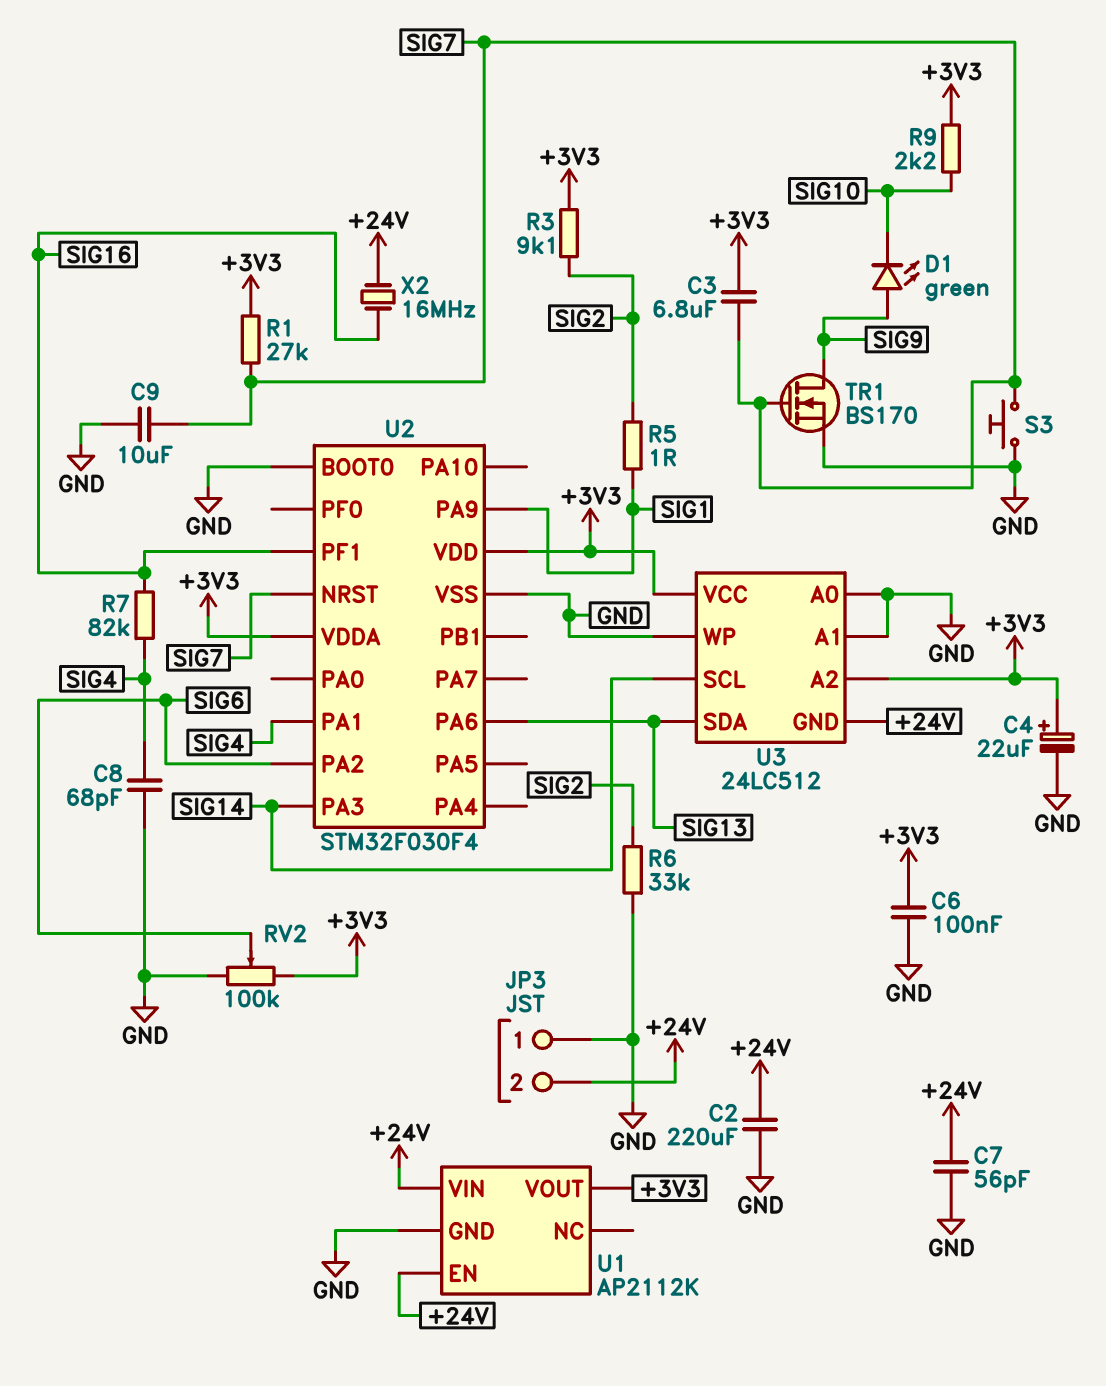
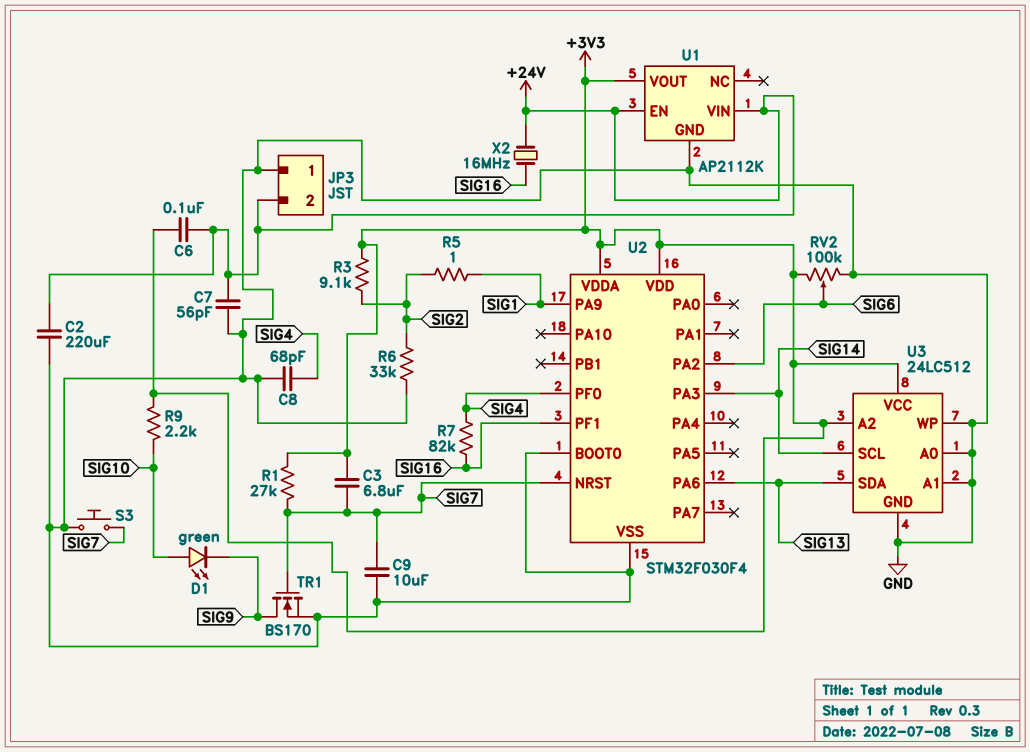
C4: 22uF (plus +3V3, minus GND) -> none
C6: 100nF (+3V3, GND) -> 100nF (+3V3, +24V)
D1: LED green (A SIG9, K SIG10) -> LED green (A SIG10, K SIG9)
U2 pin PA1: SIG4 -> none
U2 pin PF0: none -> SIG4
U3 pin GND: +24V -> GND

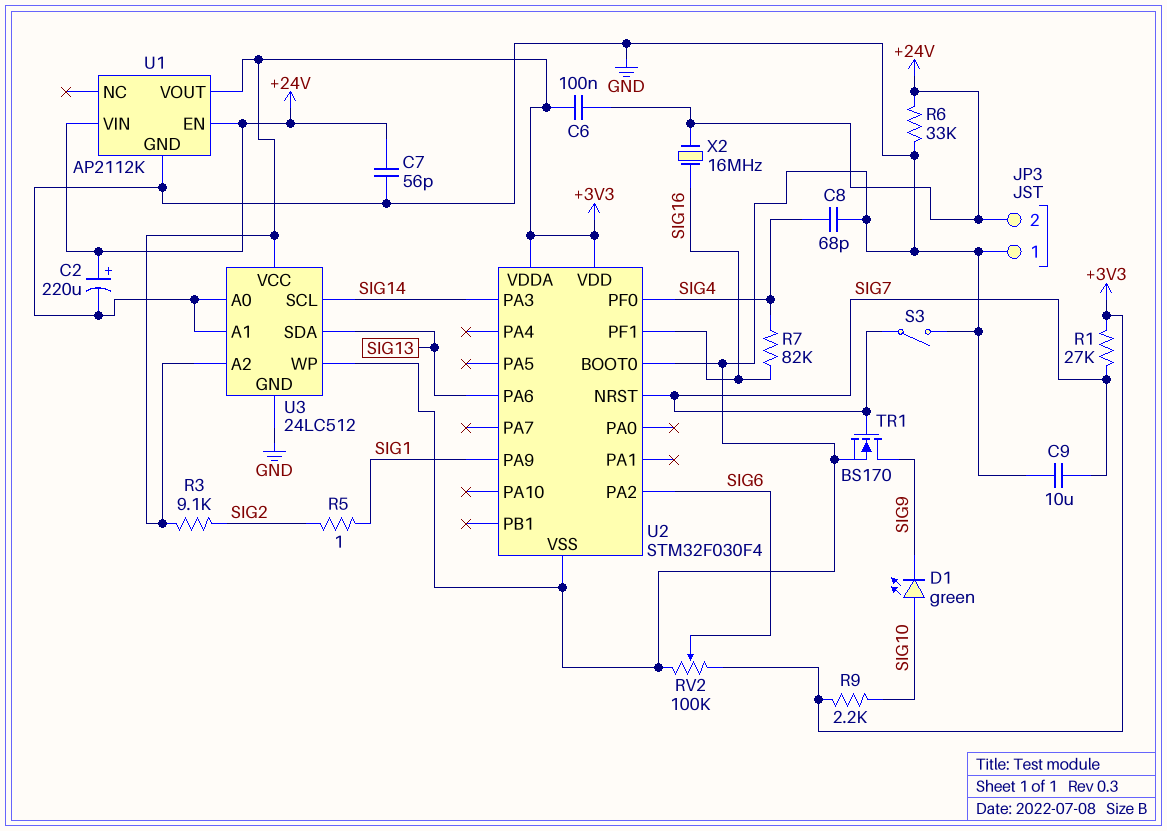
C2: 220uF (+24V, GND) -> 220uF (plus +24V, minus GND)
C3: 6.8uF (+3V3, SIG7) -> none
R6: 33k (GND, SIG2) -> 33k (+24V, GND)
S3: button (GND, SIG7) -> switch (GND, SIG7)

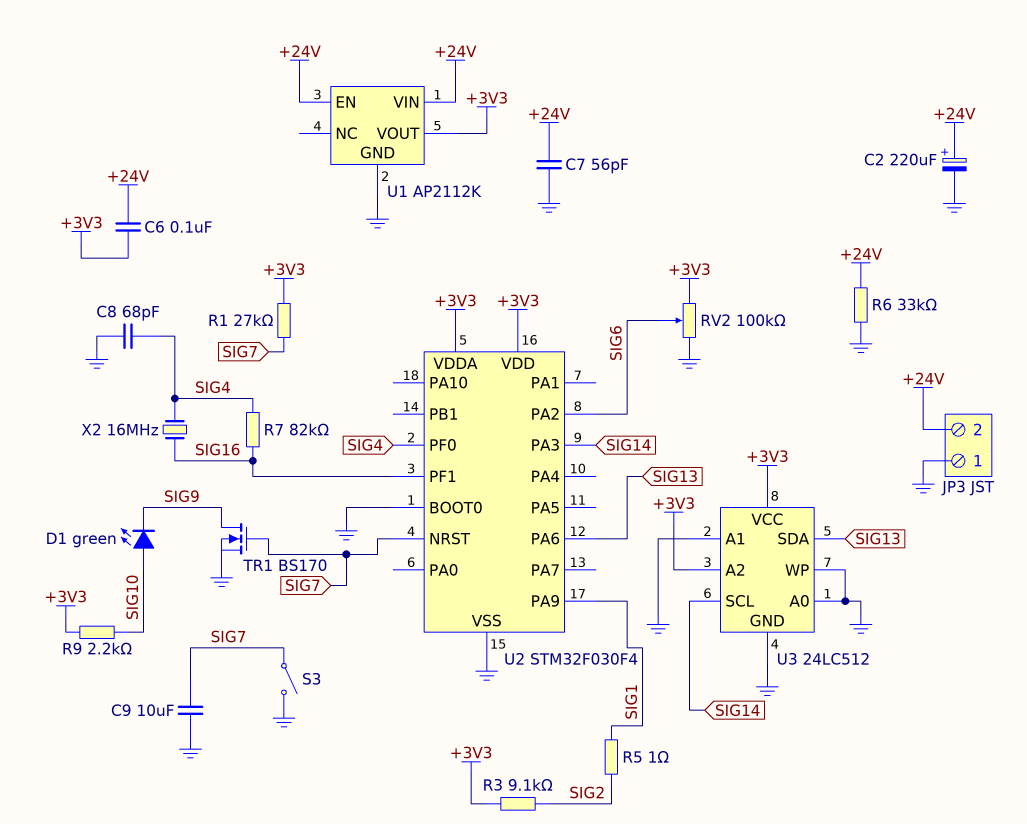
X2: 16MHz (+24V, SIG16) -> 16MHz (SIG4, SIG16)

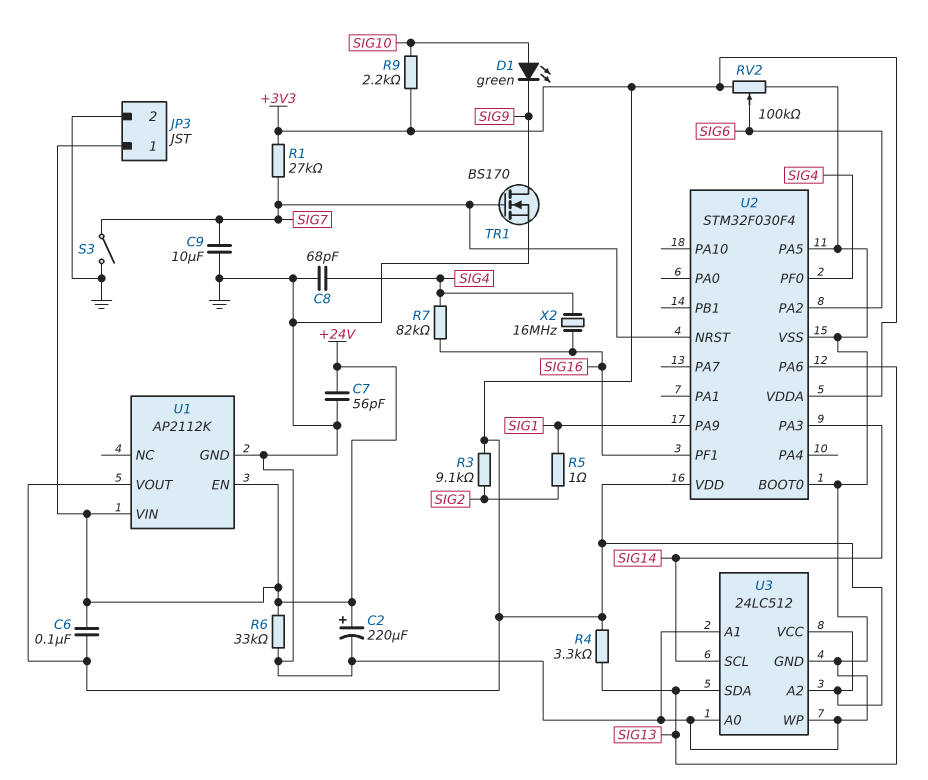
JP3 pin 1: GND -> +24V
JP3 pin 2: +24V -> GND
R4: none -> 3.3k (+3V3, SIG13)
U2 pin PA5: none -> GND

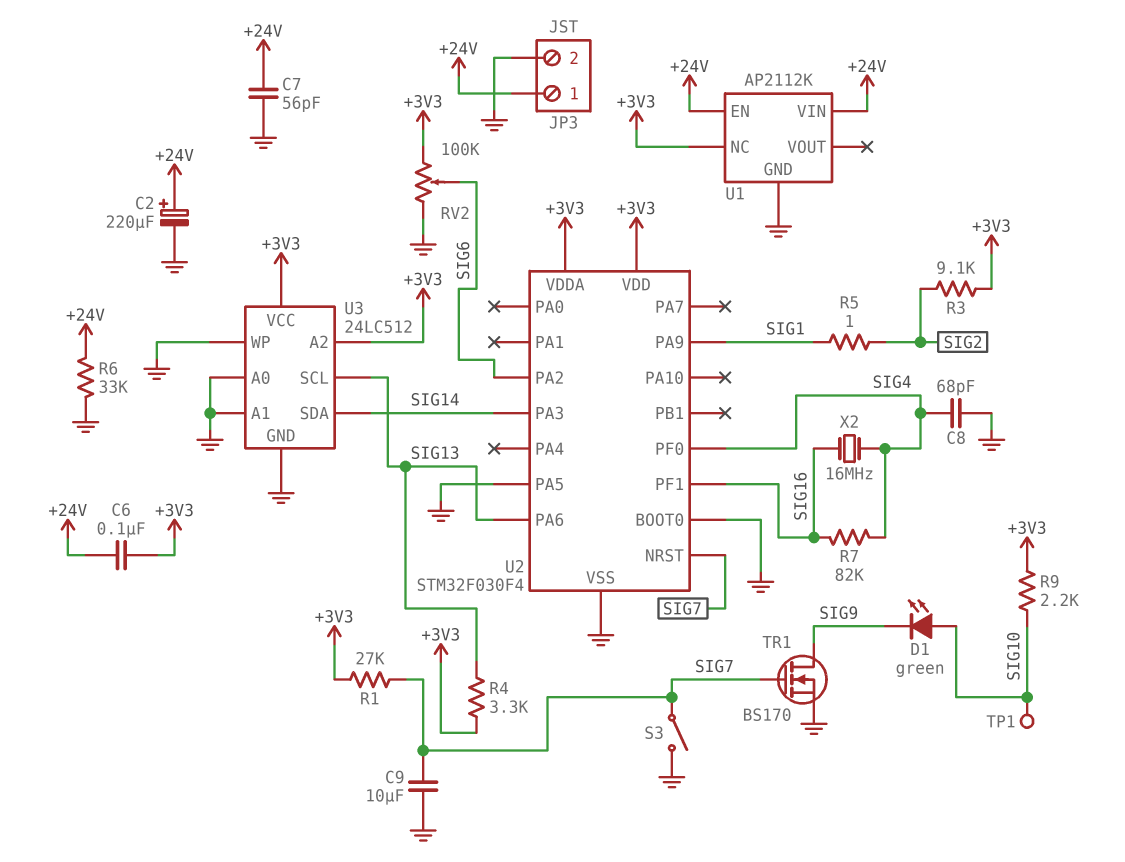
TP1: none -> test point (SIG10)
U1 pin NC: none -> +3V3
U1 pin VOUT: +3V3 -> none
U3 pin SCL: SIG14 -> SIG13
U3 pin SDA: SIG13 -> SIG14

